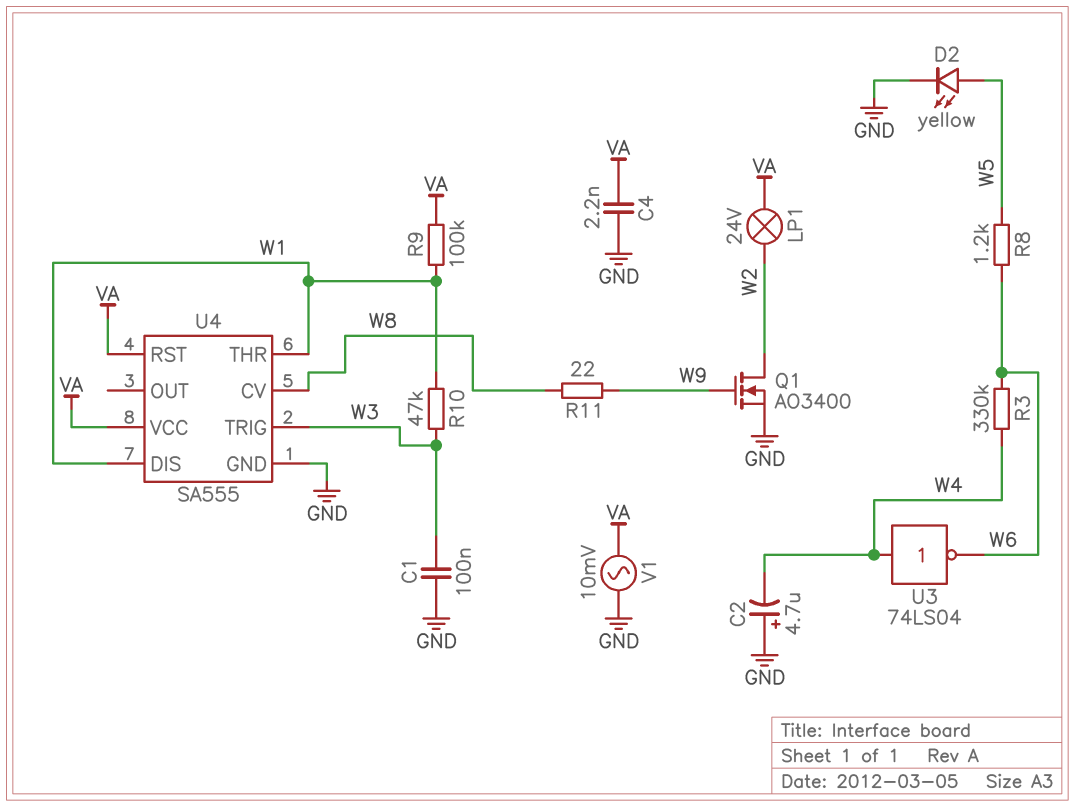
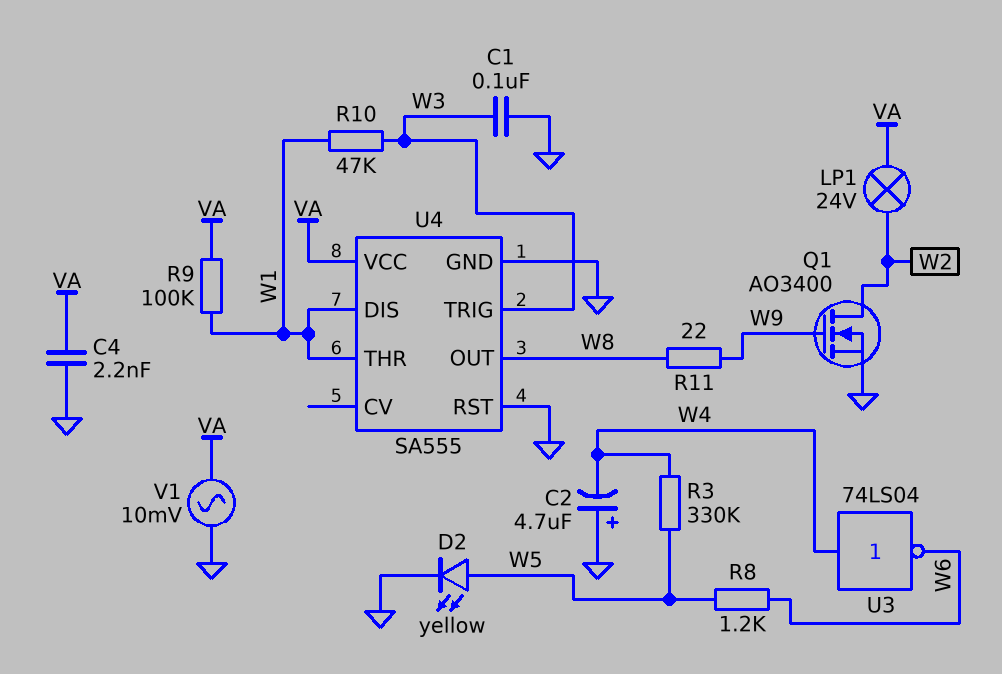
R3: 330k (W4, W6) -> 330k (W4, W5)
U4 pin CV: W8 -> none
U4 pin OUT: none -> W8
U4 pin RST: VA -> GND

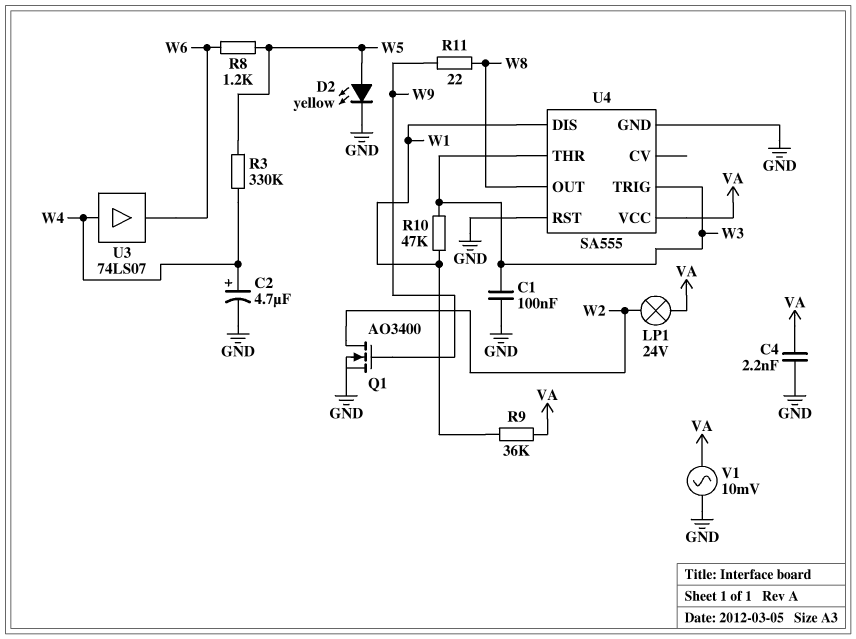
C2: 4.7uF (plus GND, minus W4) -> 4.7uF (plus W4, minus GND)
R9: 100k (VA, W1) -> 36k (VA, W1)
U3: NOT 74LS04 (in W4, out W6) -> buffer 74LS07 (in W4, out W6)
U4 pin THR: W1 -> W3

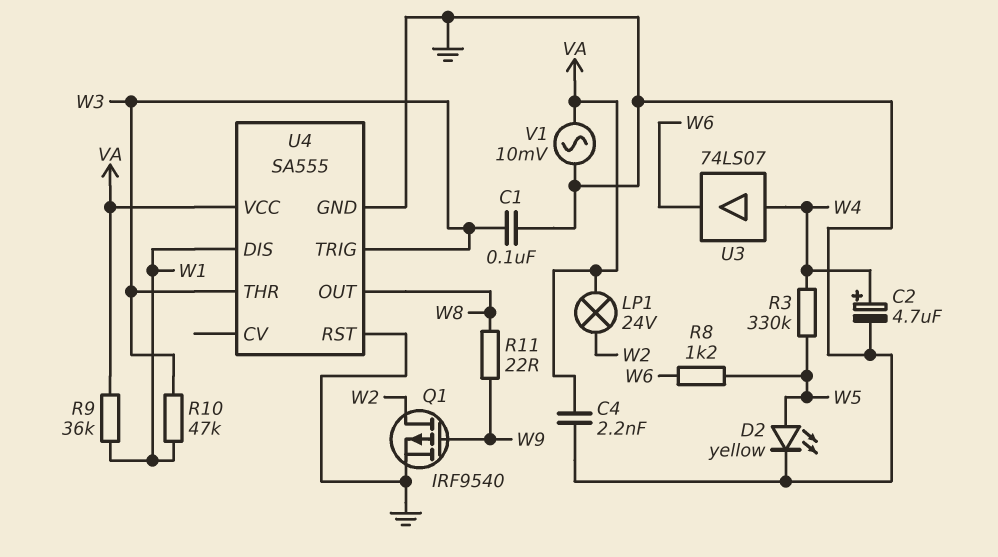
Q1: NMOS AO3400 (G W9, D W2, S GND) -> PMOS IRF9540 (G W9, D W2, S GND)

